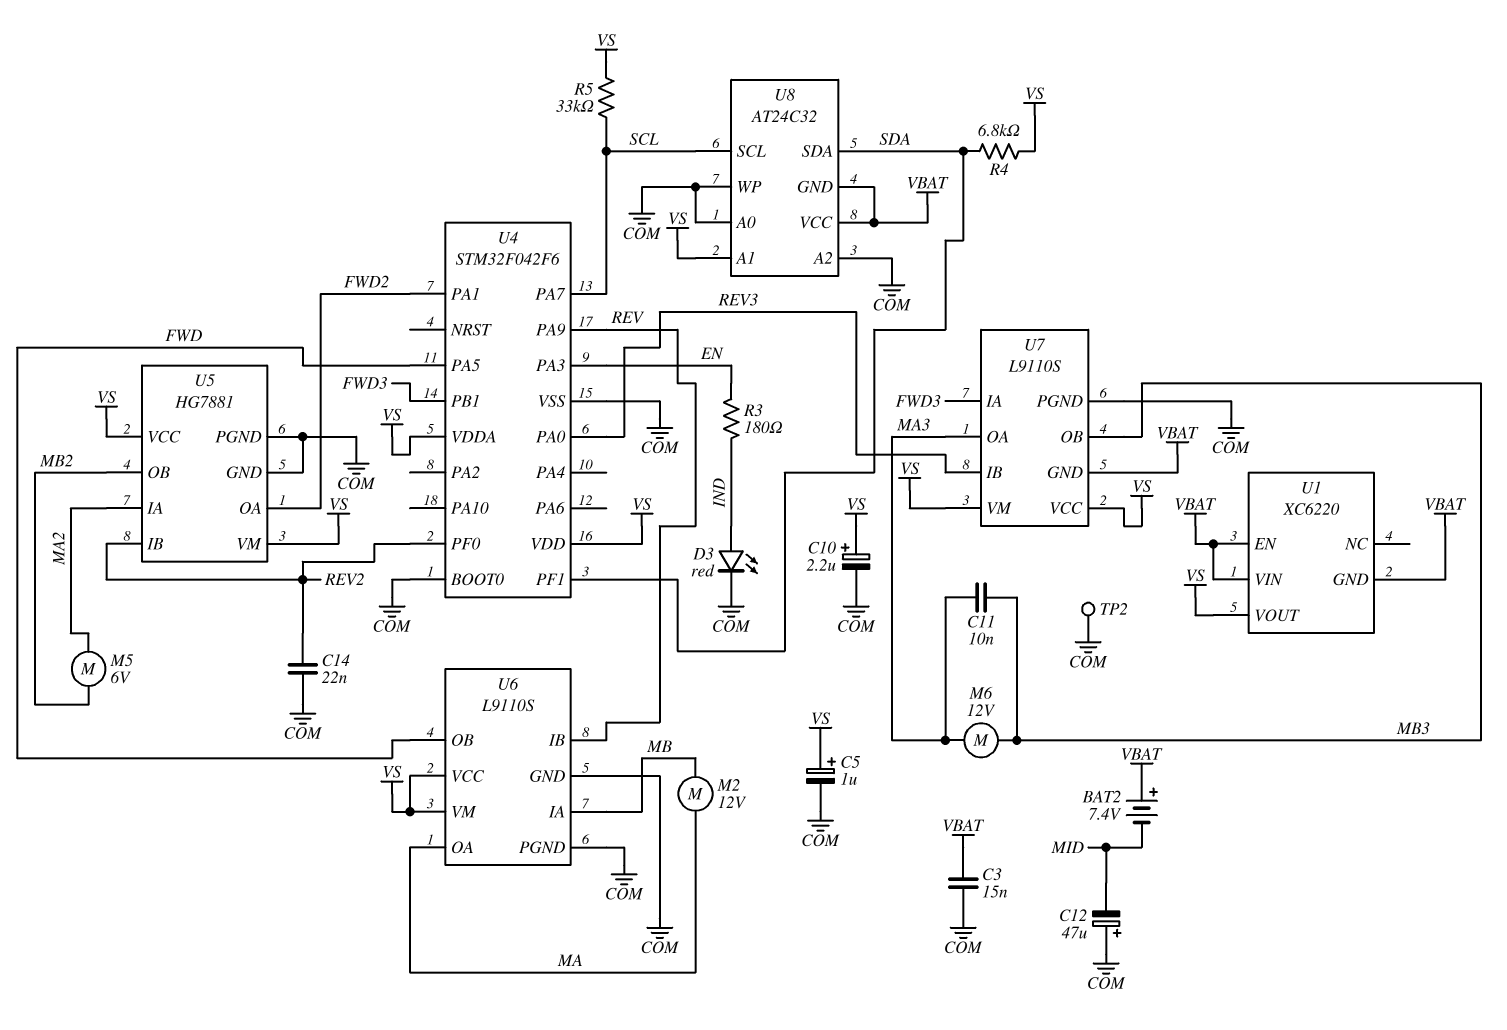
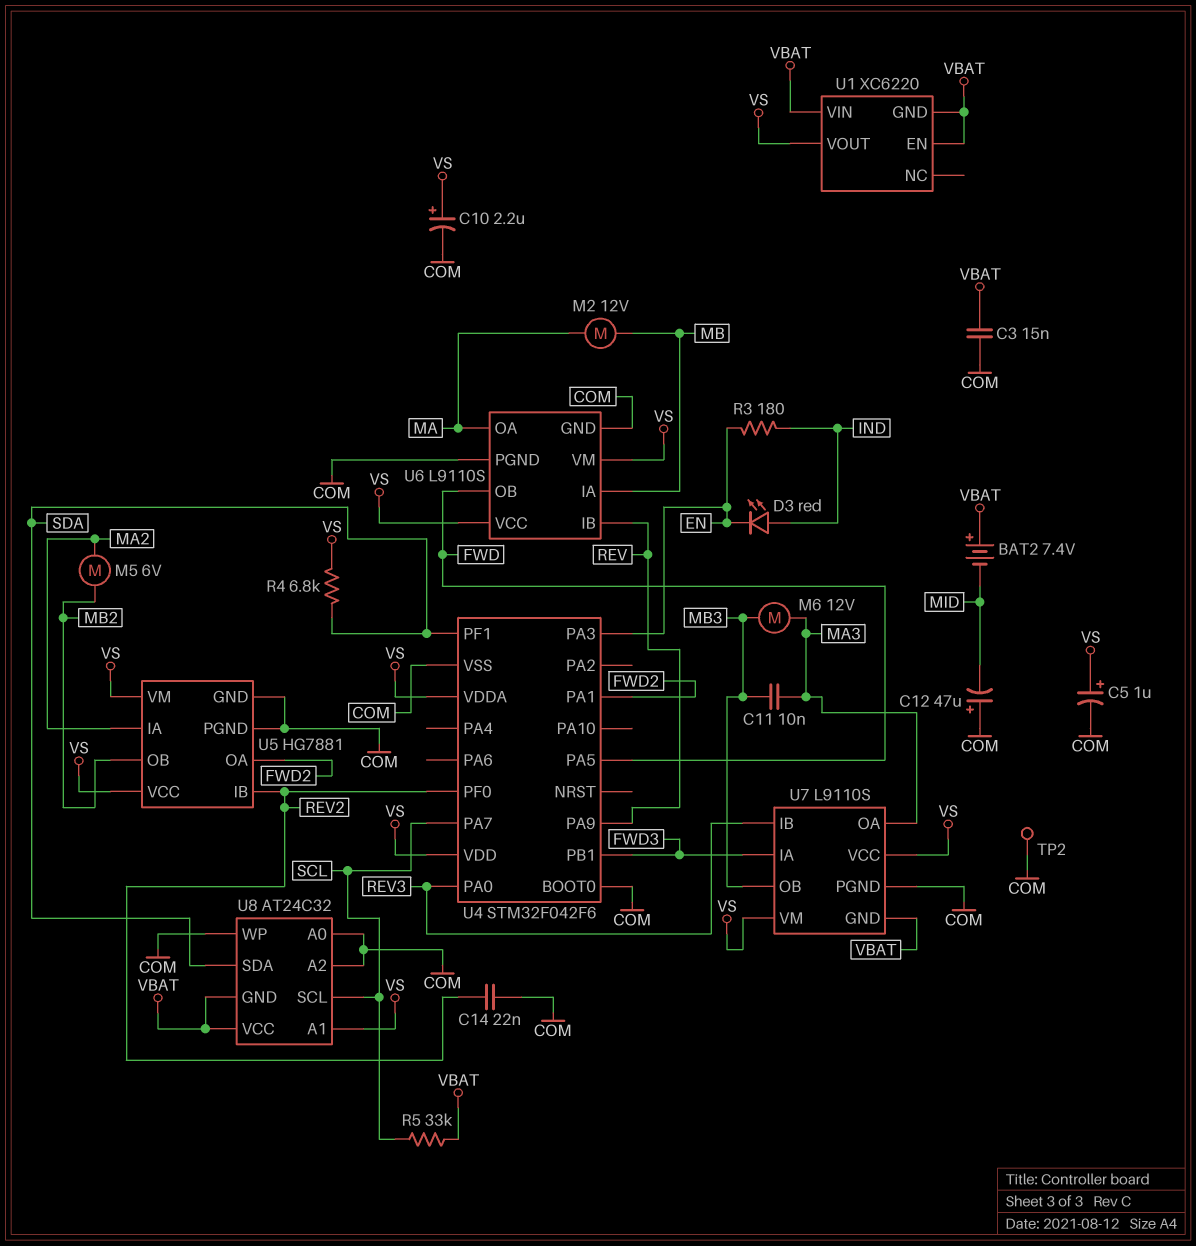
D3: LED red (A IND, K COM) -> LED red (A IND, K EN)
R5: 33k (SCL, VS) -> 33k (SCL, VBAT)

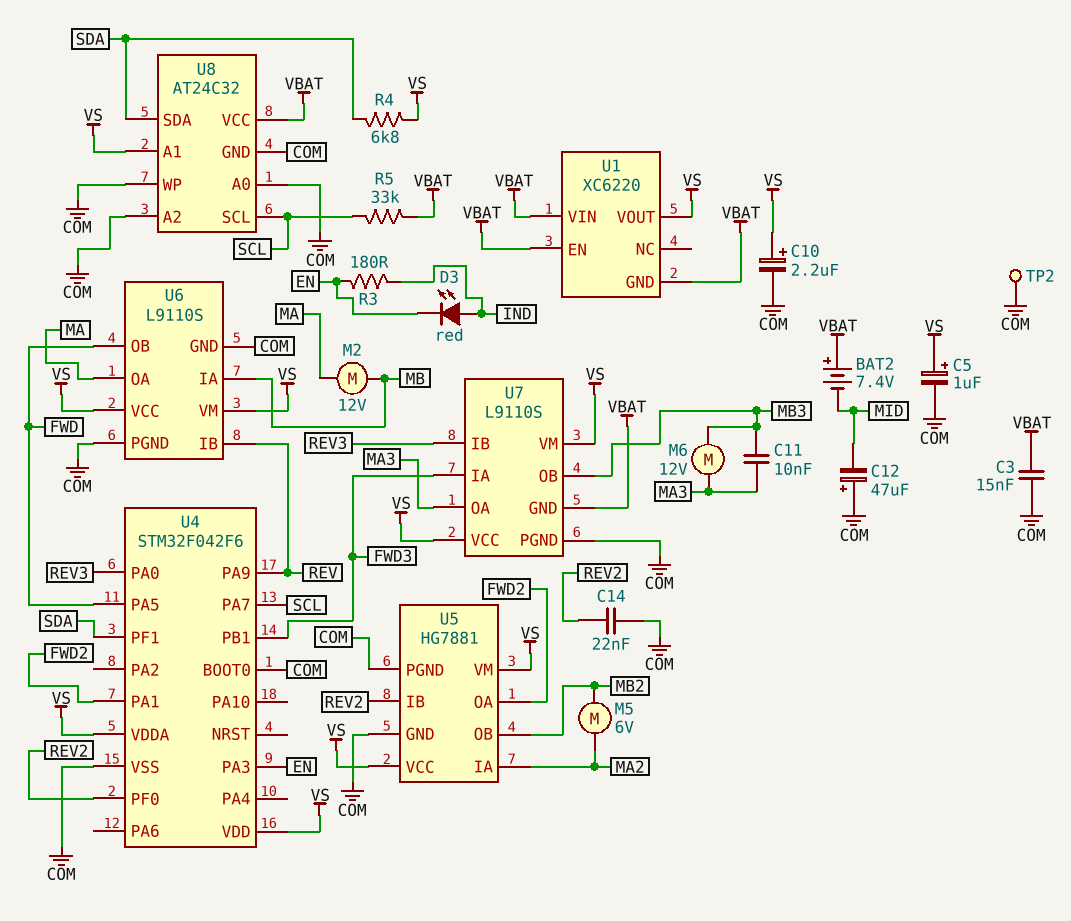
U8 pin GND: VBAT -> COM

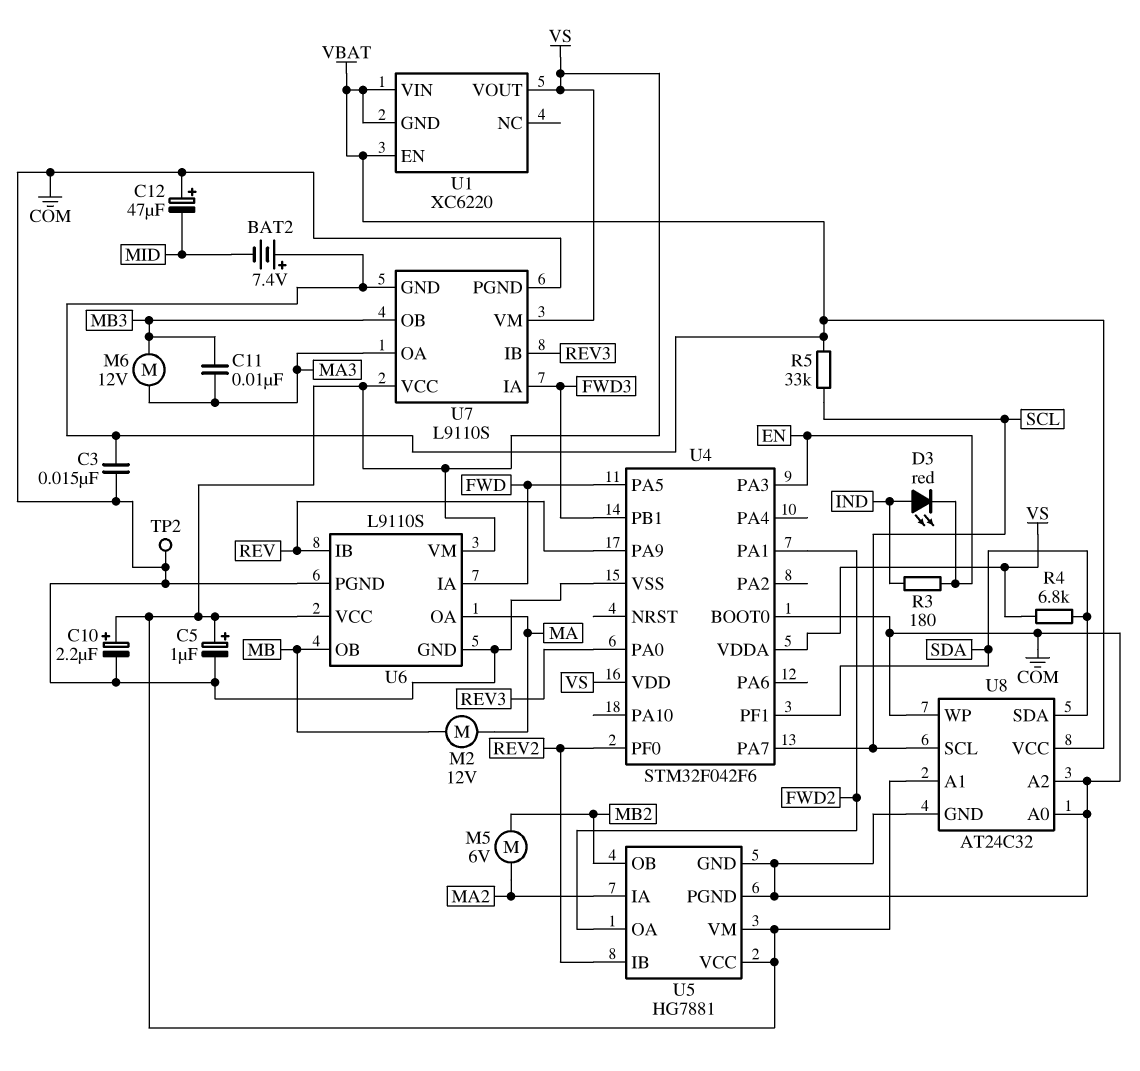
C14: 22nF (COM, REV2) -> none
U6 pin IA: MB -> FWD
U6 pin OB: FWD -> MB

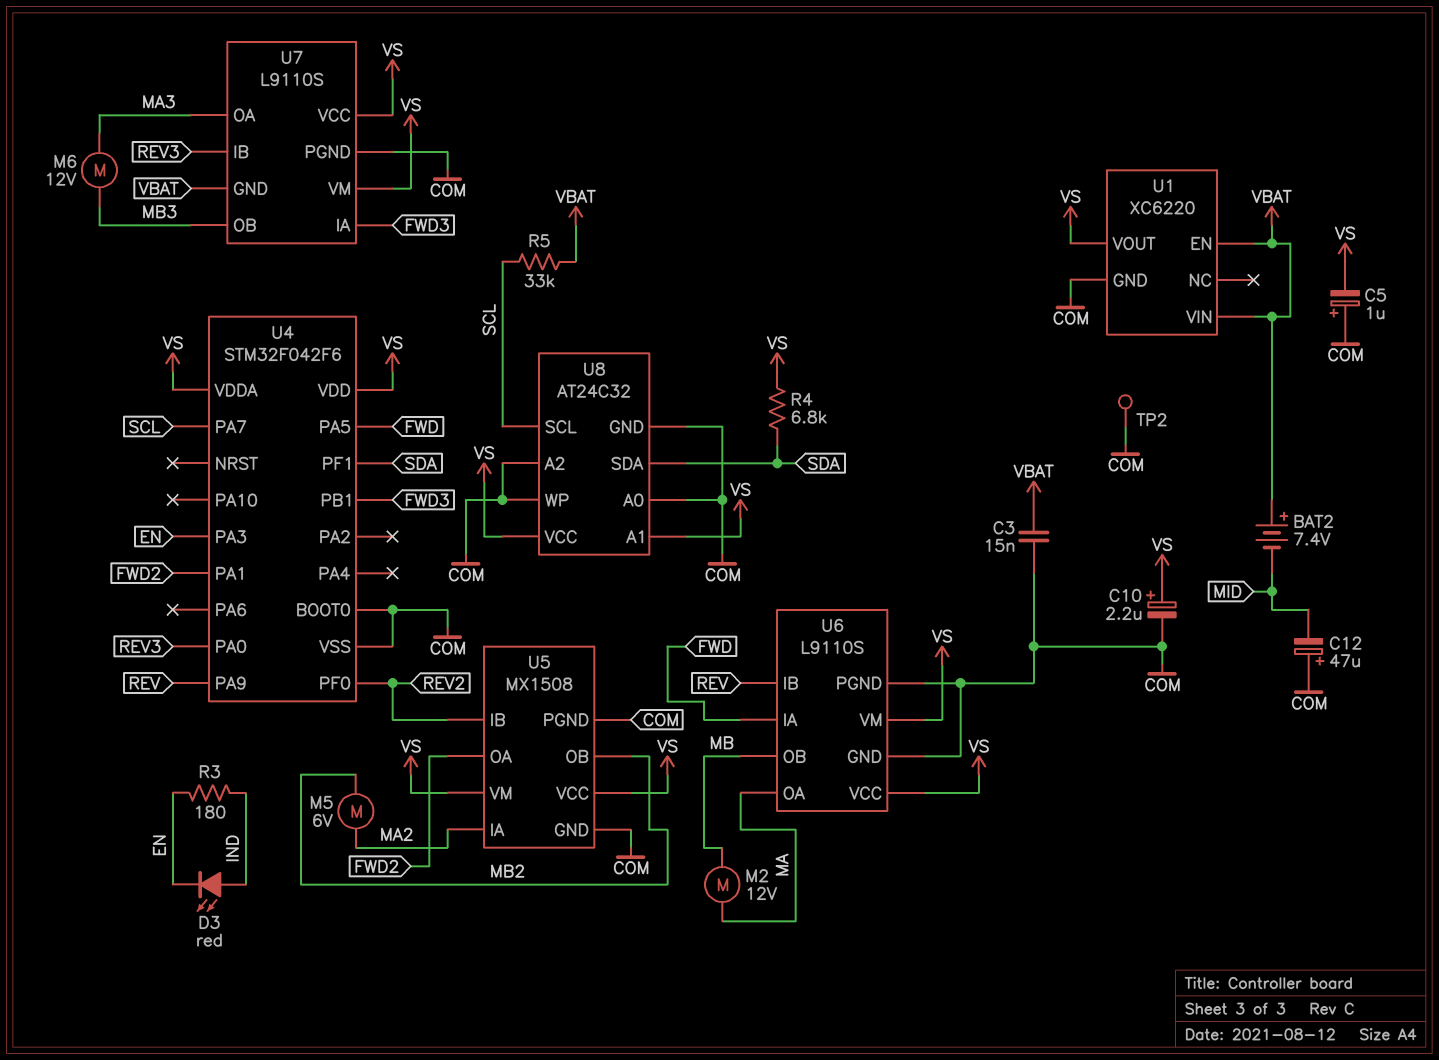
C5: 1uF (plus VS, minus COM) -> 1uF (plus COM, minus VS)
C11: 10nF (MA3, MB3) -> none
U1 pin GND: VBAT -> COM
U5: HG7881 -> MX1508
U8 pin VCC: VBAT -> VS

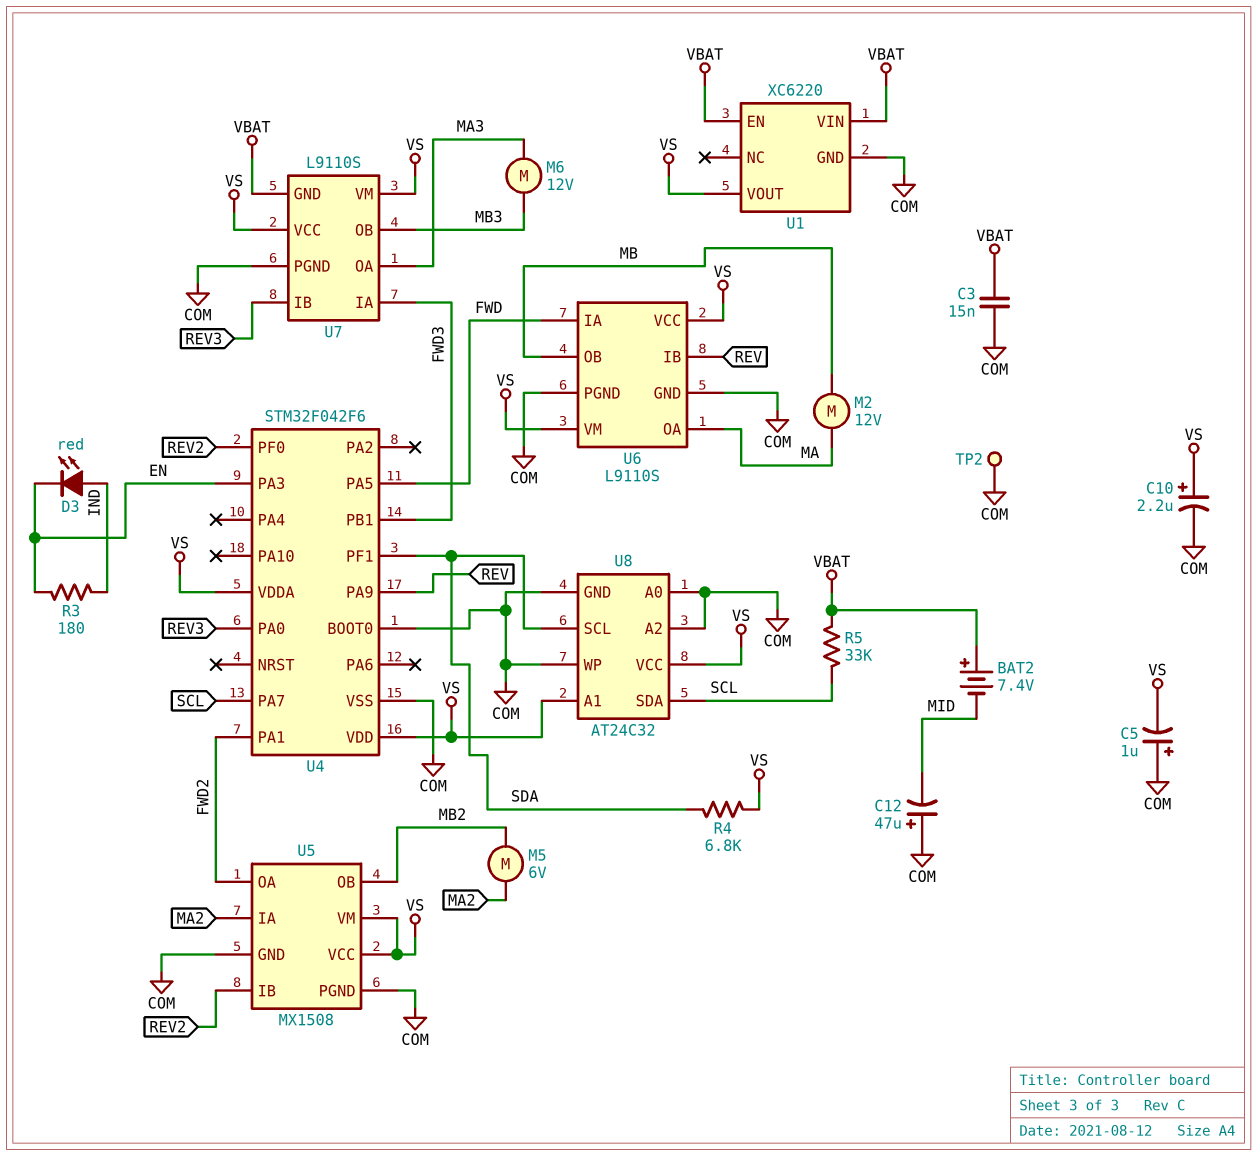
U8 pin SCL: SCL -> SDA
U8 pin SDA: SDA -> SCL

